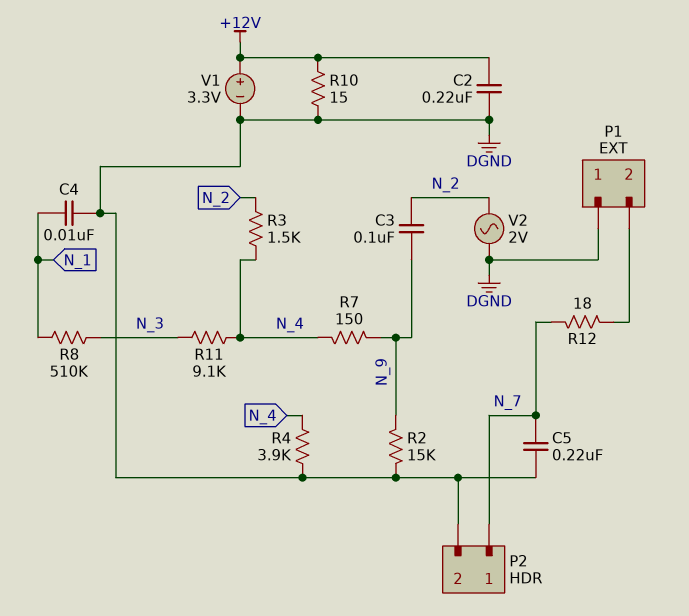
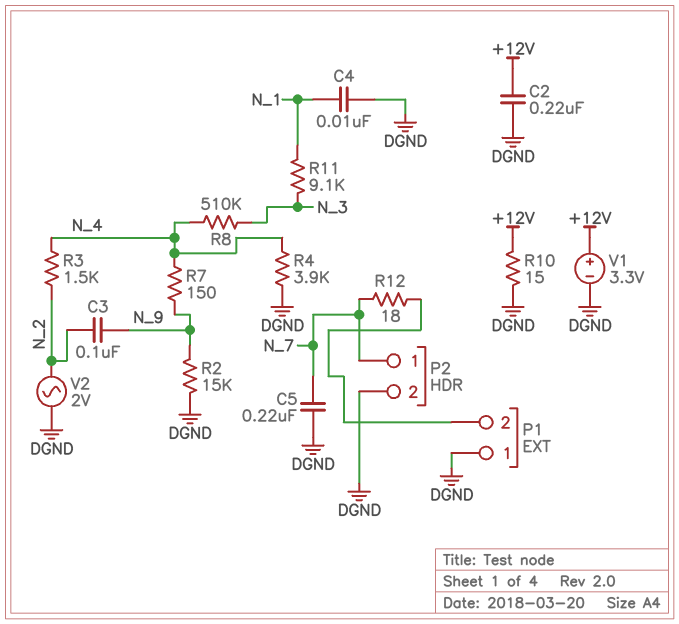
R8: 510k (N_1, N_3) -> 510k (N_3, N_4)
R11: 9.1k (N_3, N_4) -> 9.1k (N_1, N_3)

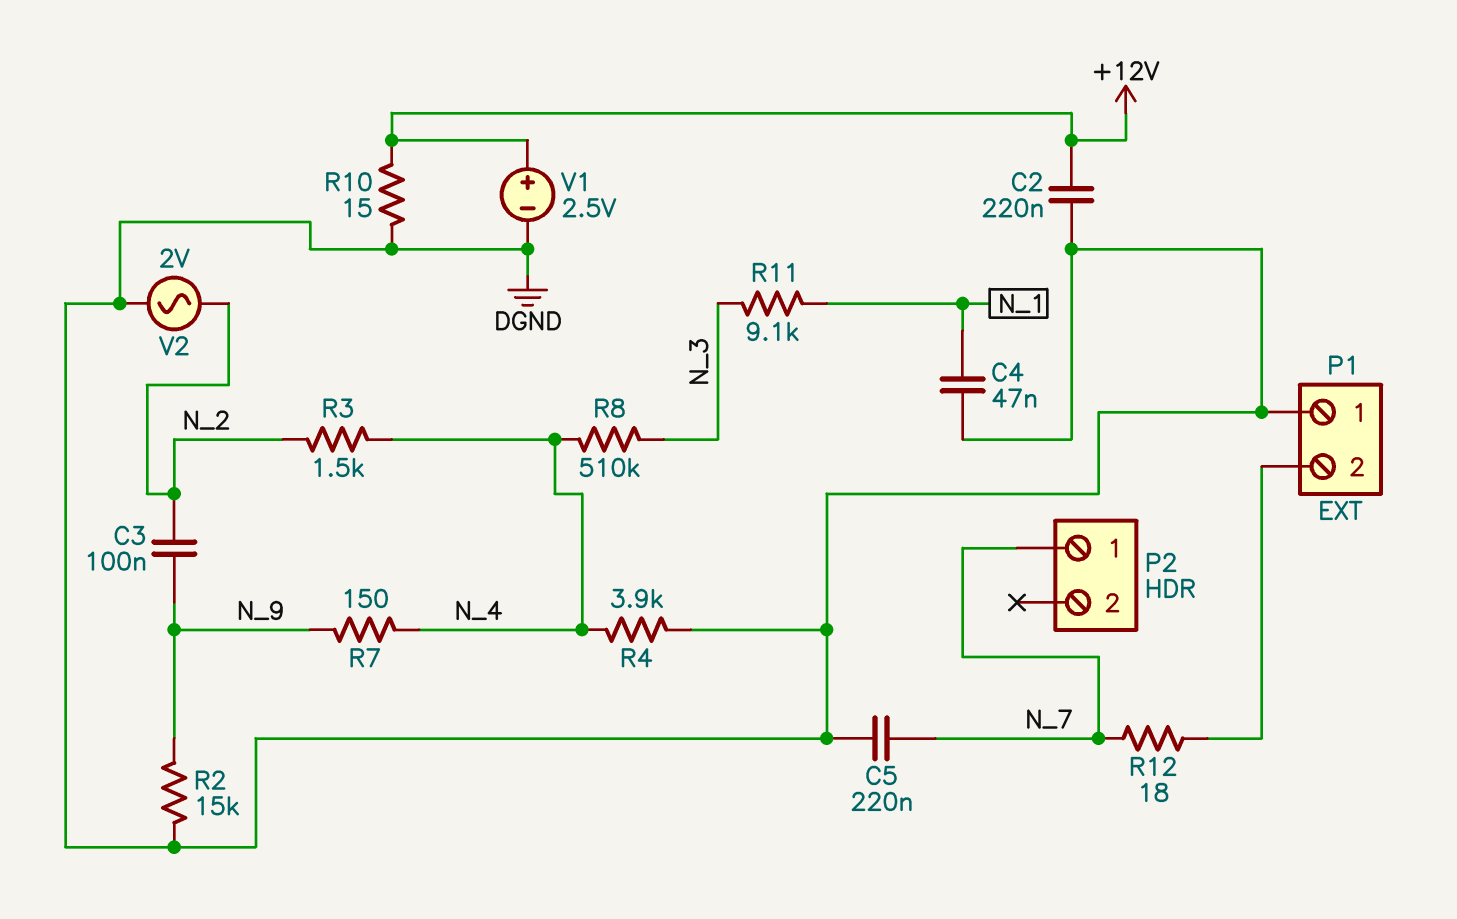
C4: 10nF (DGND, N_1) -> 47nF (DGND, N_1)
P2 pin 2: DGND -> none
V1: 3.3V (plus +12V, minus DGND) -> 2.5V (plus +12V, minus DGND)

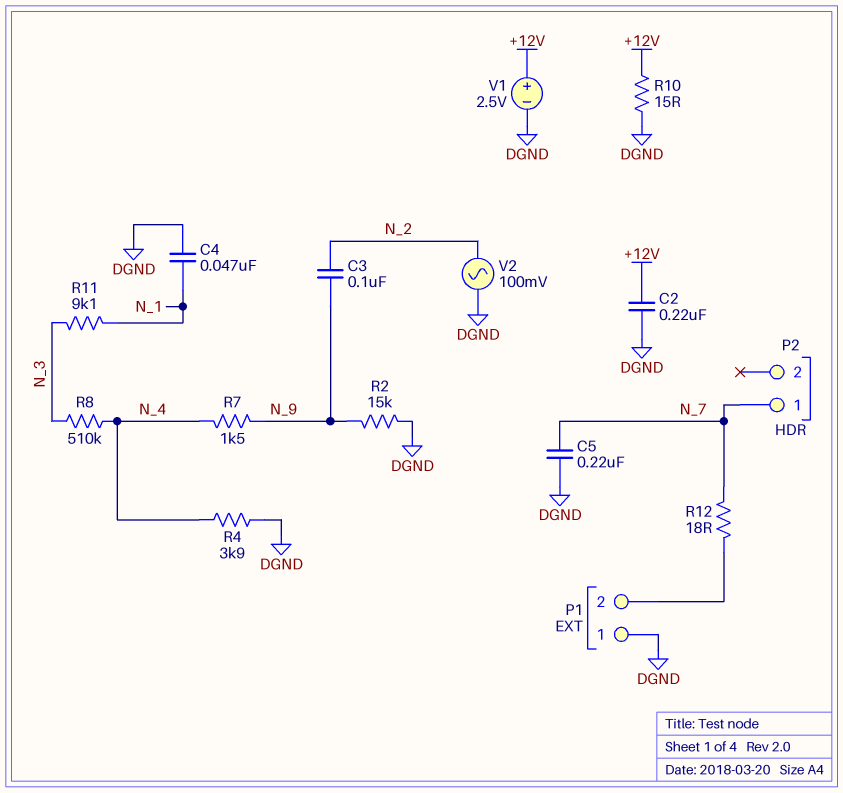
R3: 1.5k (N_2, N_4) -> none
R7: 150 (N_4, N_9) -> 1.5k (N_4, N_9)
V2: AC 2V (DGND, N_2) -> AC 100mV (DGND, N_2)

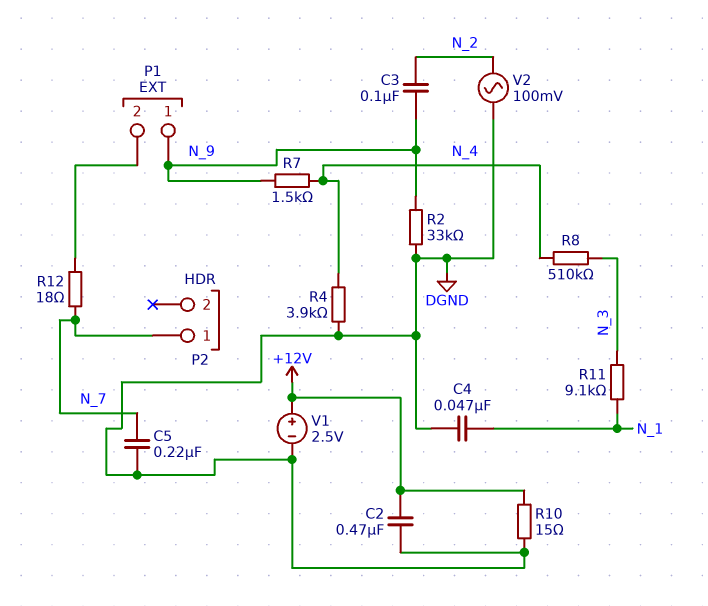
C2: 220nF (+12V, DGND) -> 470nF (+12V, DGND)
P1 pin 1: DGND -> N_9
R2: 15k (DGND, N_9) -> 33k (DGND, N_9)

